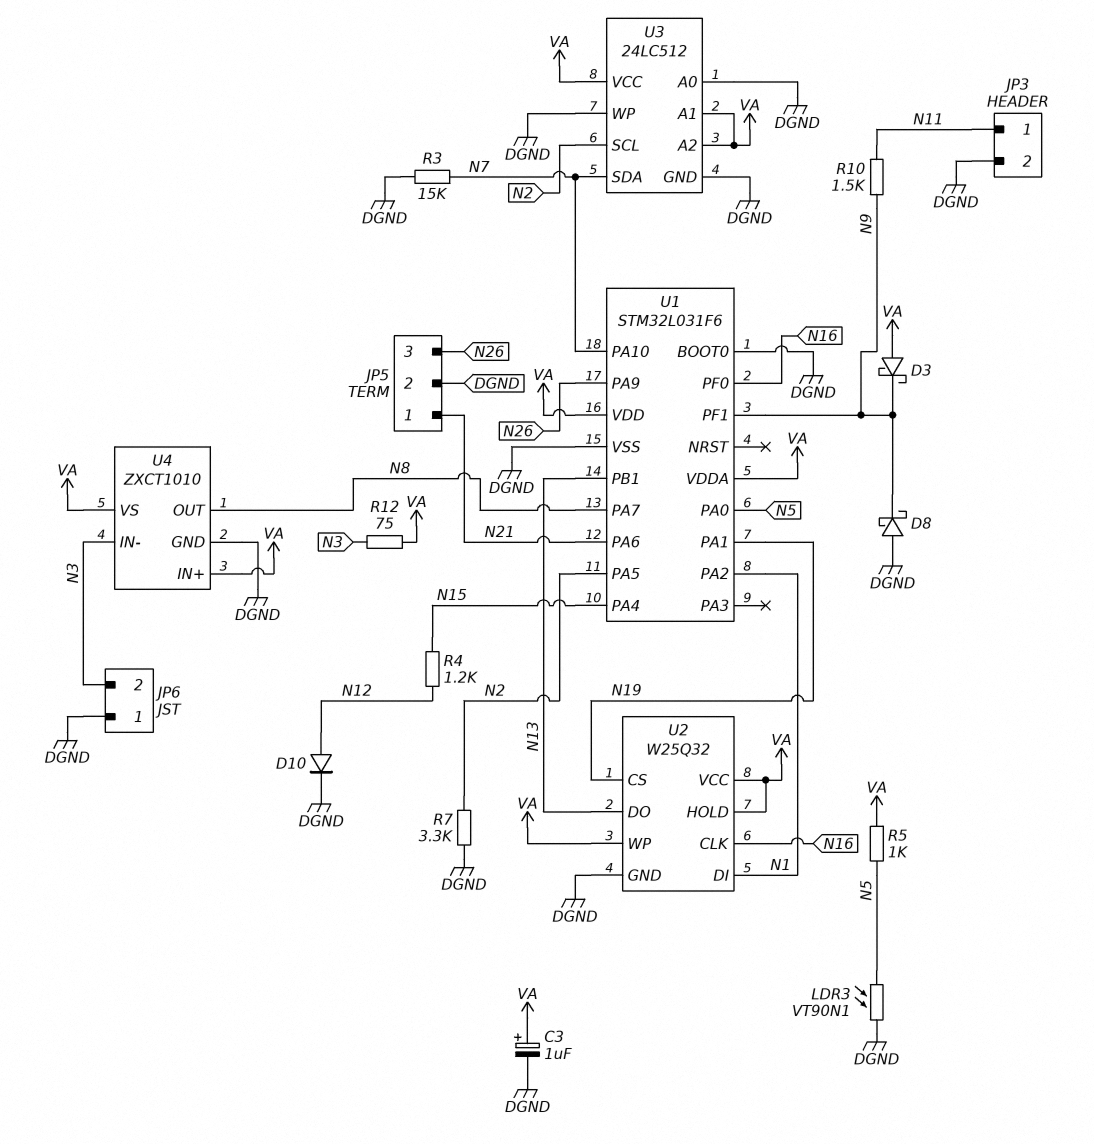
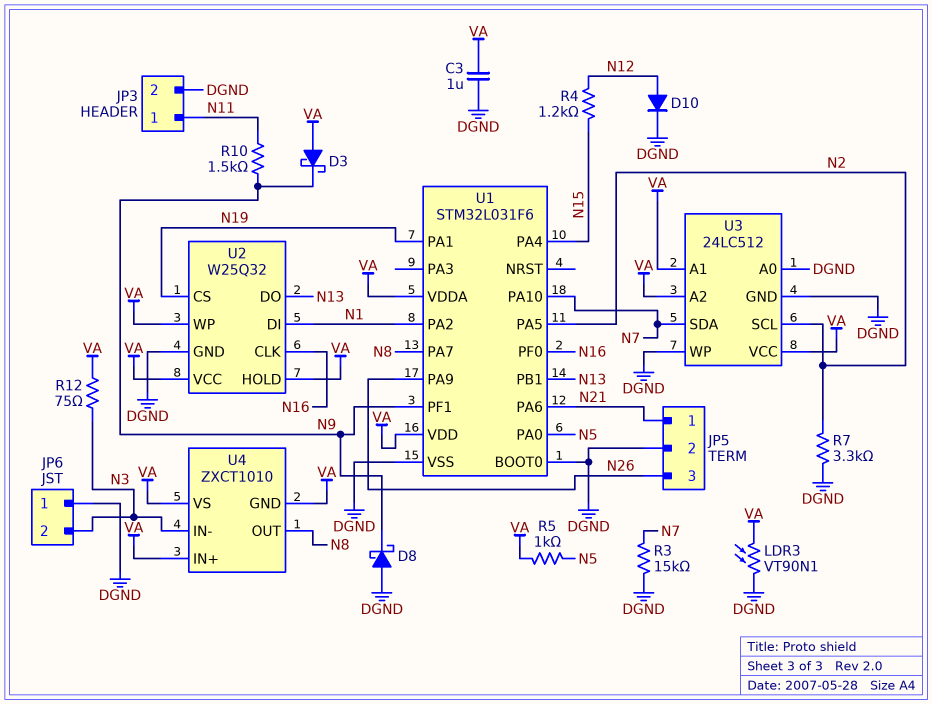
C3: 1uF (plus VA, minus DGND) -> 1uF (DGND, VA)
LDR3: VT90N1 (DGND, N5) -> VT90N1 (DGND, VA)
U4 pin GND: DGND -> VA

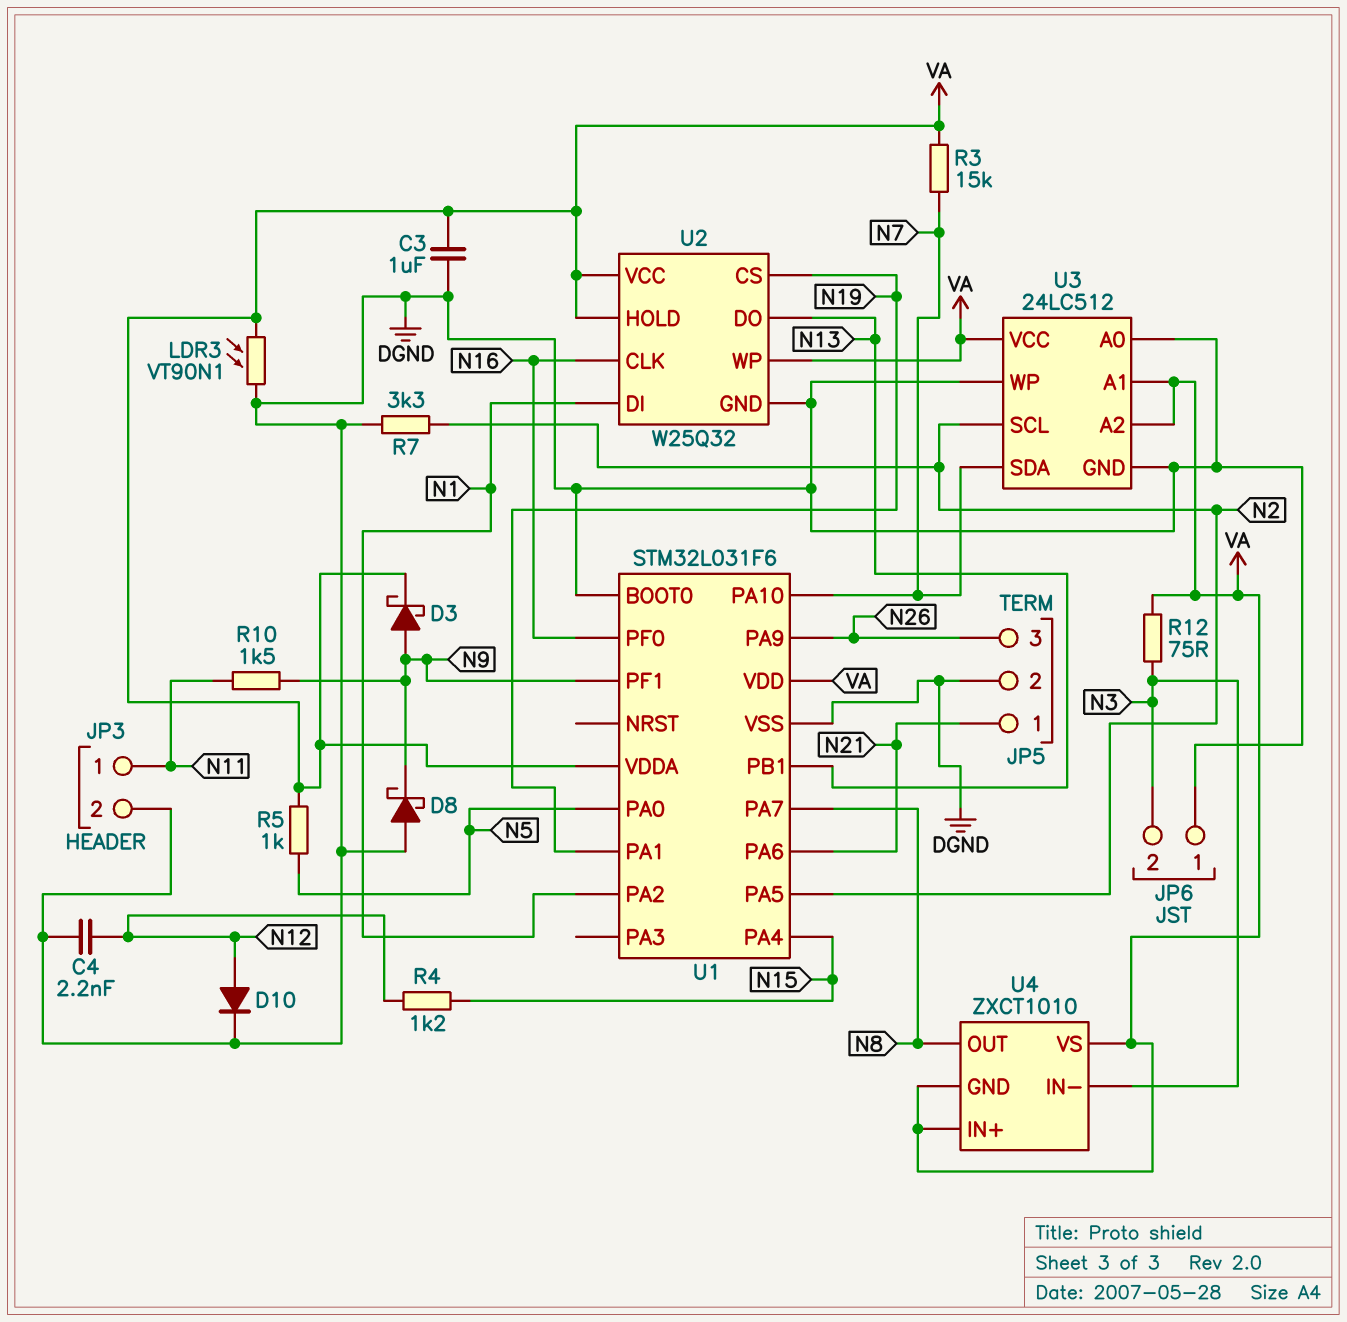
C4: none -> 2.2nF (DGND, N12)
D3: schottky (A VA, K N9) -> schottky (A N9, K VA)
R3: 15k (DGND, N7) -> 15k (N7, VA)

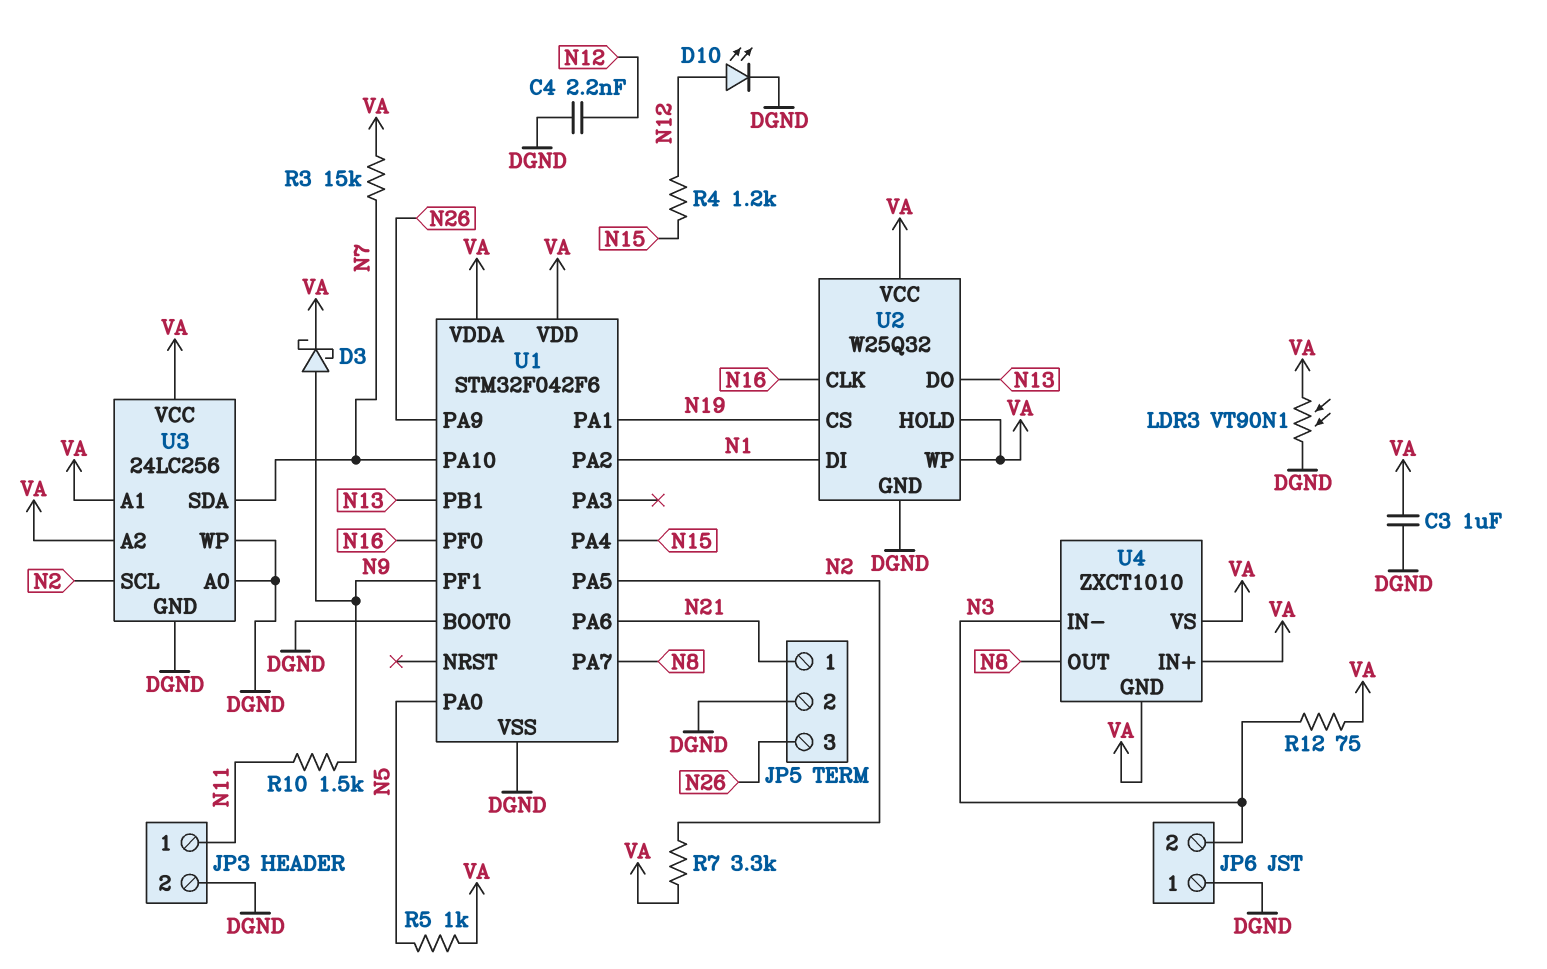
D8: schottky (A DGND, K N9) -> none
D10: diode (A N12, K DGND) -> LED (A N12, K DGND)
R7: 3.3k (DGND, N2) -> 3.3k (N2, VA)
U1: STM32L031F6 -> STM32F042F6
U3: 24LC512 -> 24LC256

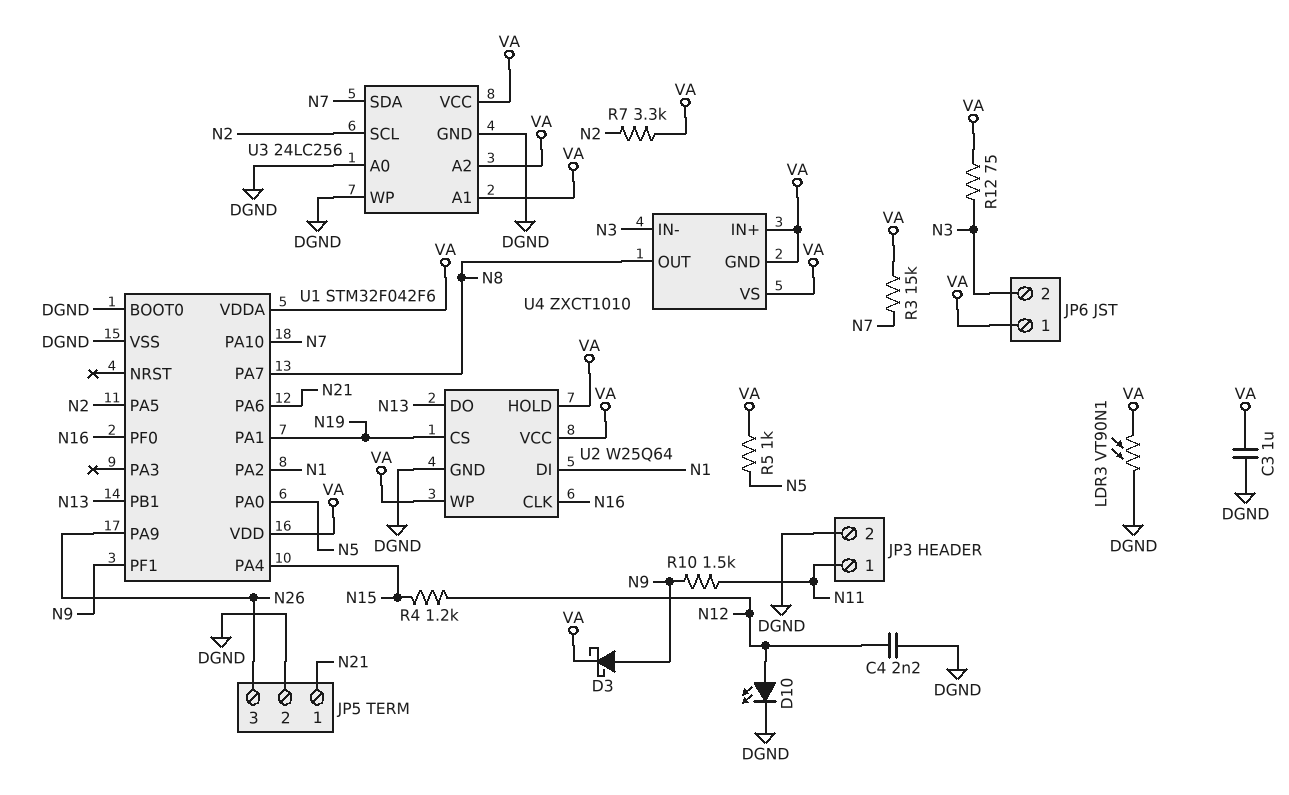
JP6 pin 1: DGND -> VA
U2: W25Q32 -> W25Q64

